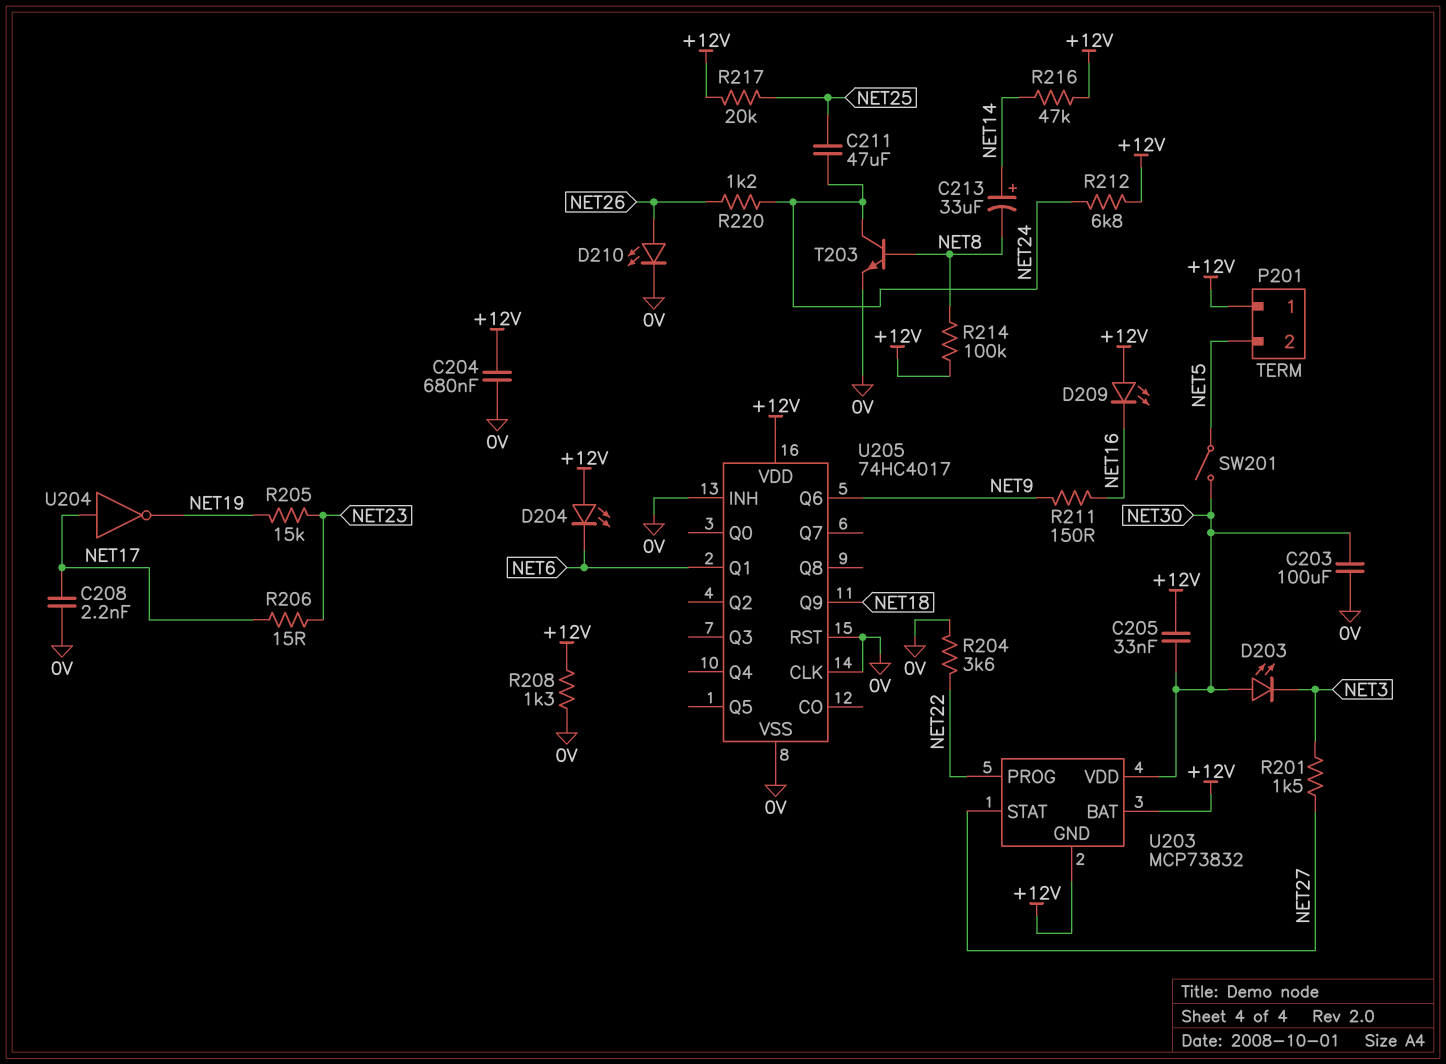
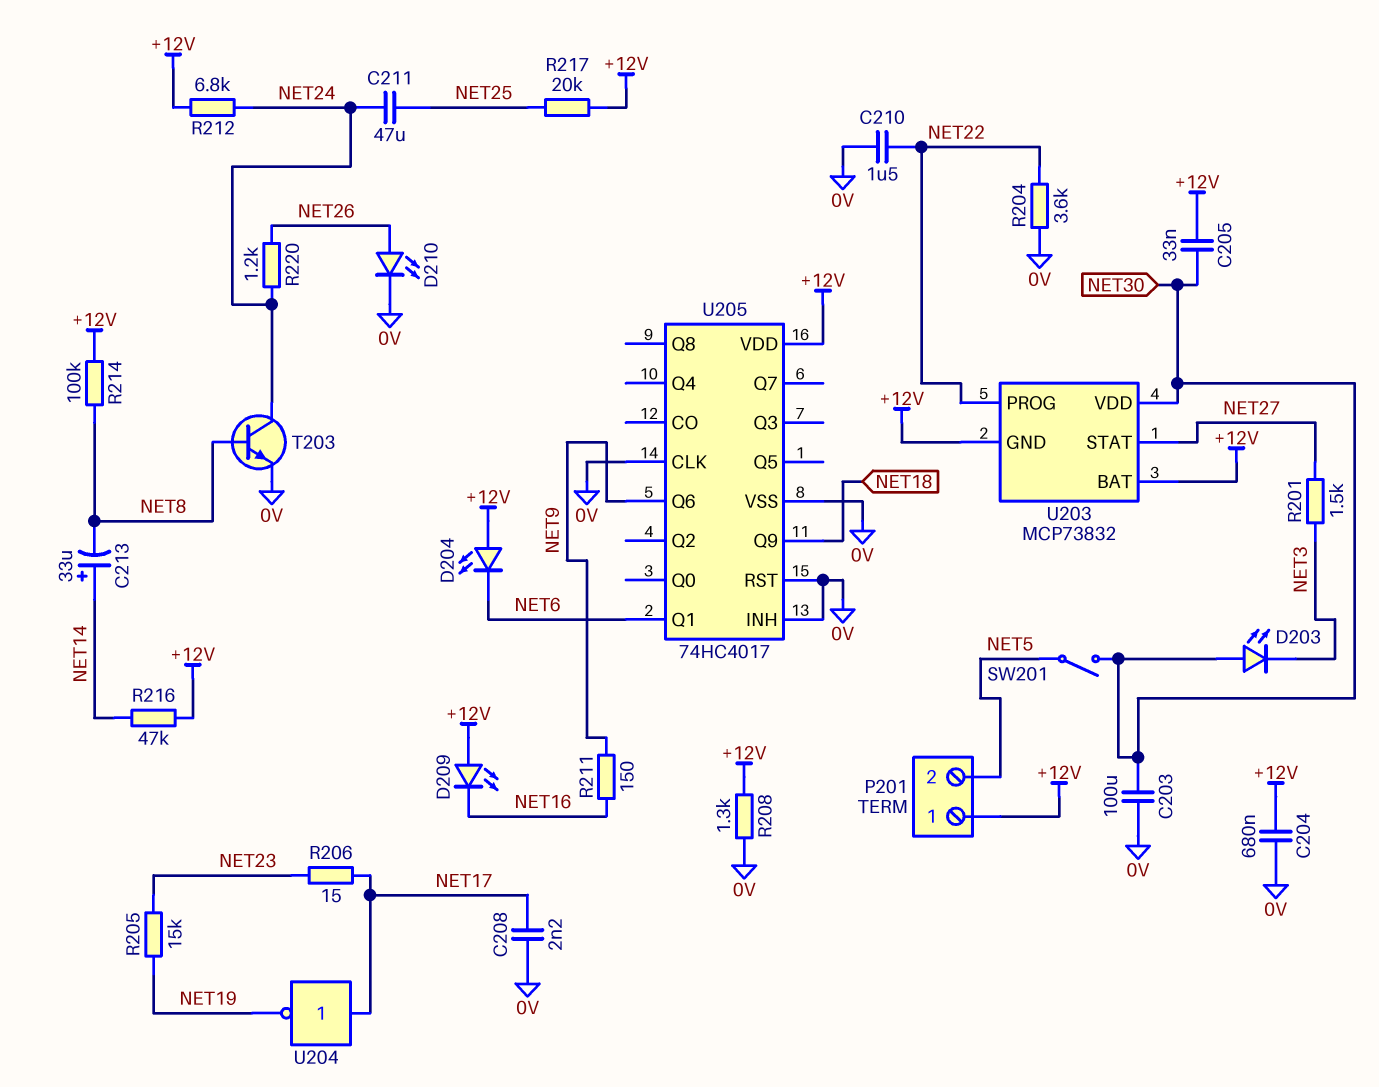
C210: none -> 1.5uF (0V, NET22)

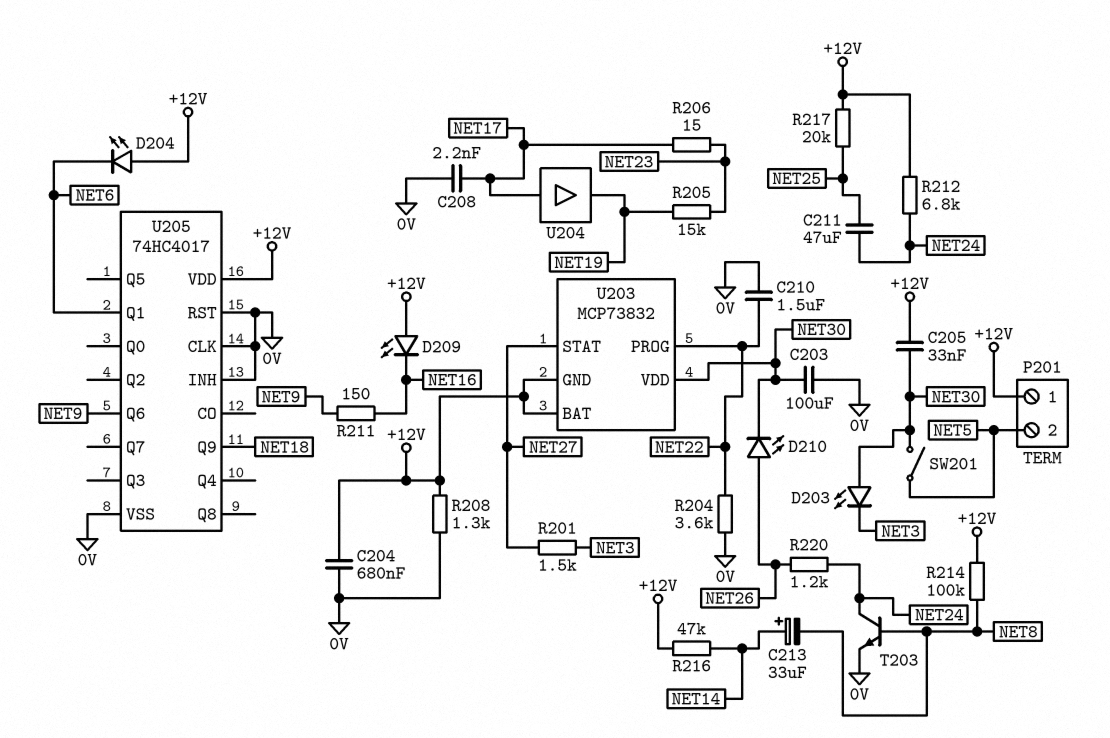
D210: LED (A NET26, K 0V) -> LED (A NET26, K NET30)
U204: NOT (in NET17, out NET19) -> buffer (in NET17, out NET19)

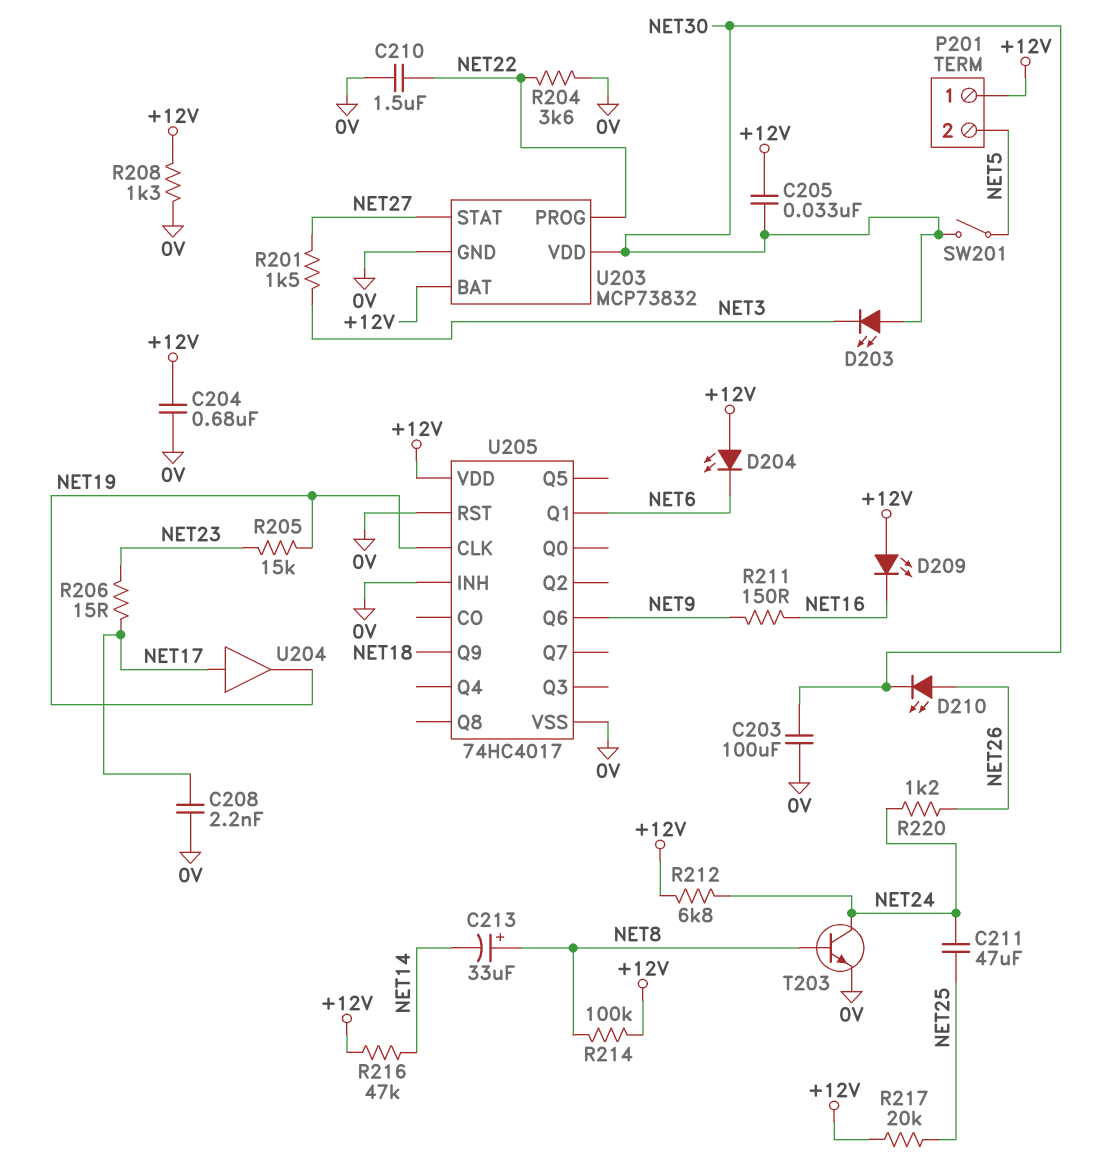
C213: 33uF (plus NET14, minus NET8) -> 33uF (plus NET8, minus NET14)
U203 pin GND: +12V -> 0V
U205 pin CLK: 0V -> NET19

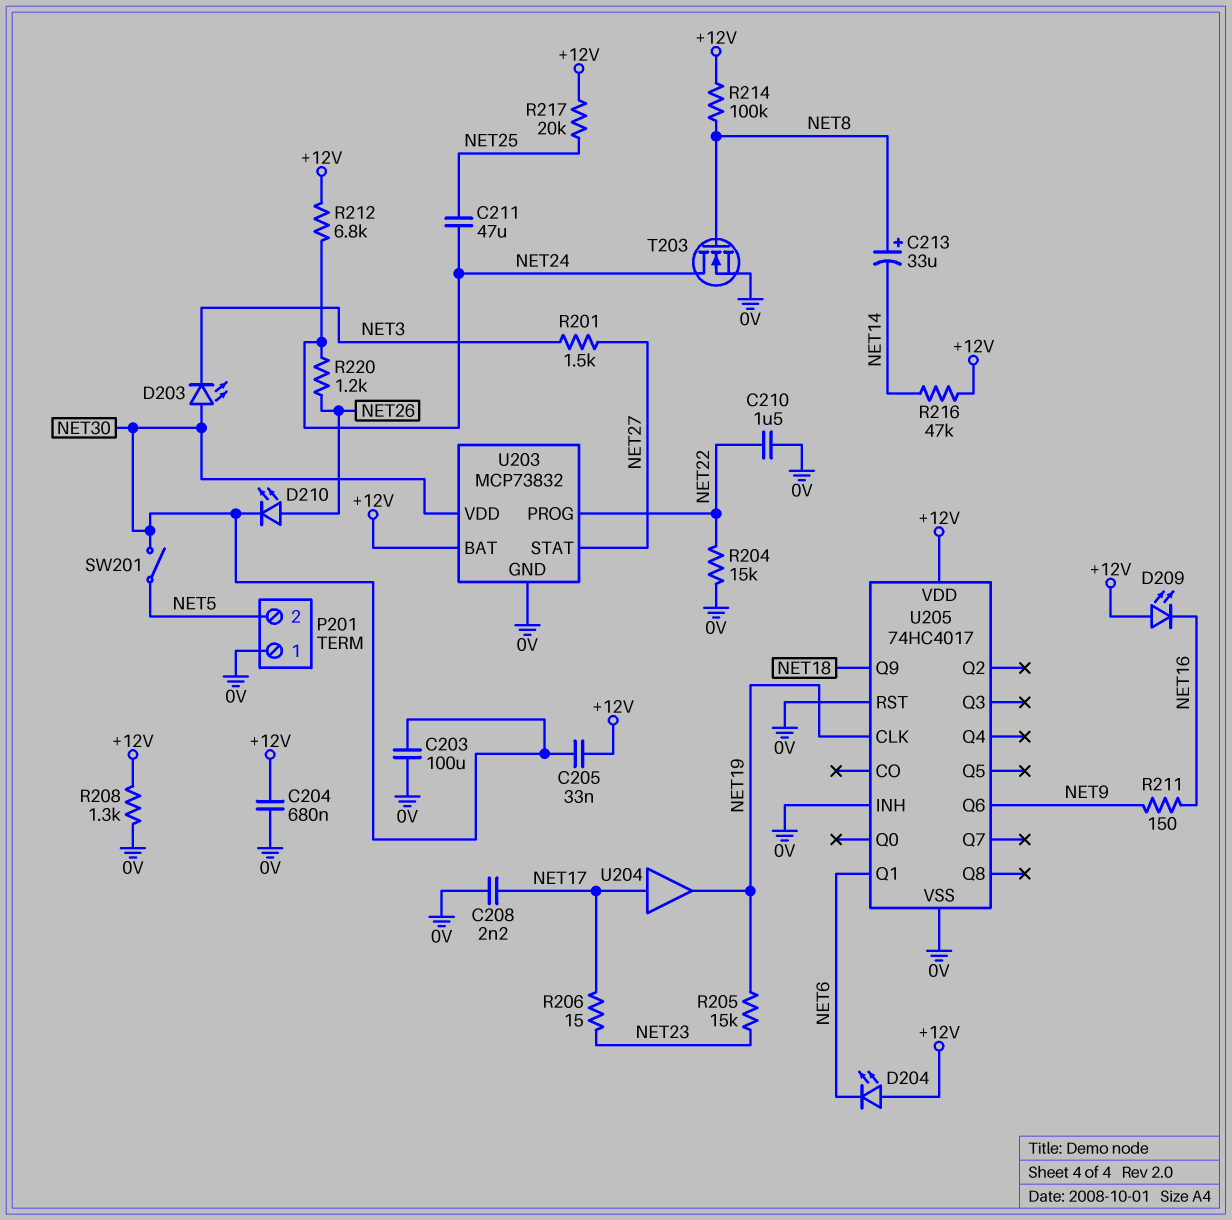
P201 pin 1: +12V -> 0V
R204: 3.6k (0V, NET22) -> 15k (0V, NET22)
T203: NPN (B NET8, C NET24, E 0V) -> NMOS (G NET8, D NET24, S 0V)

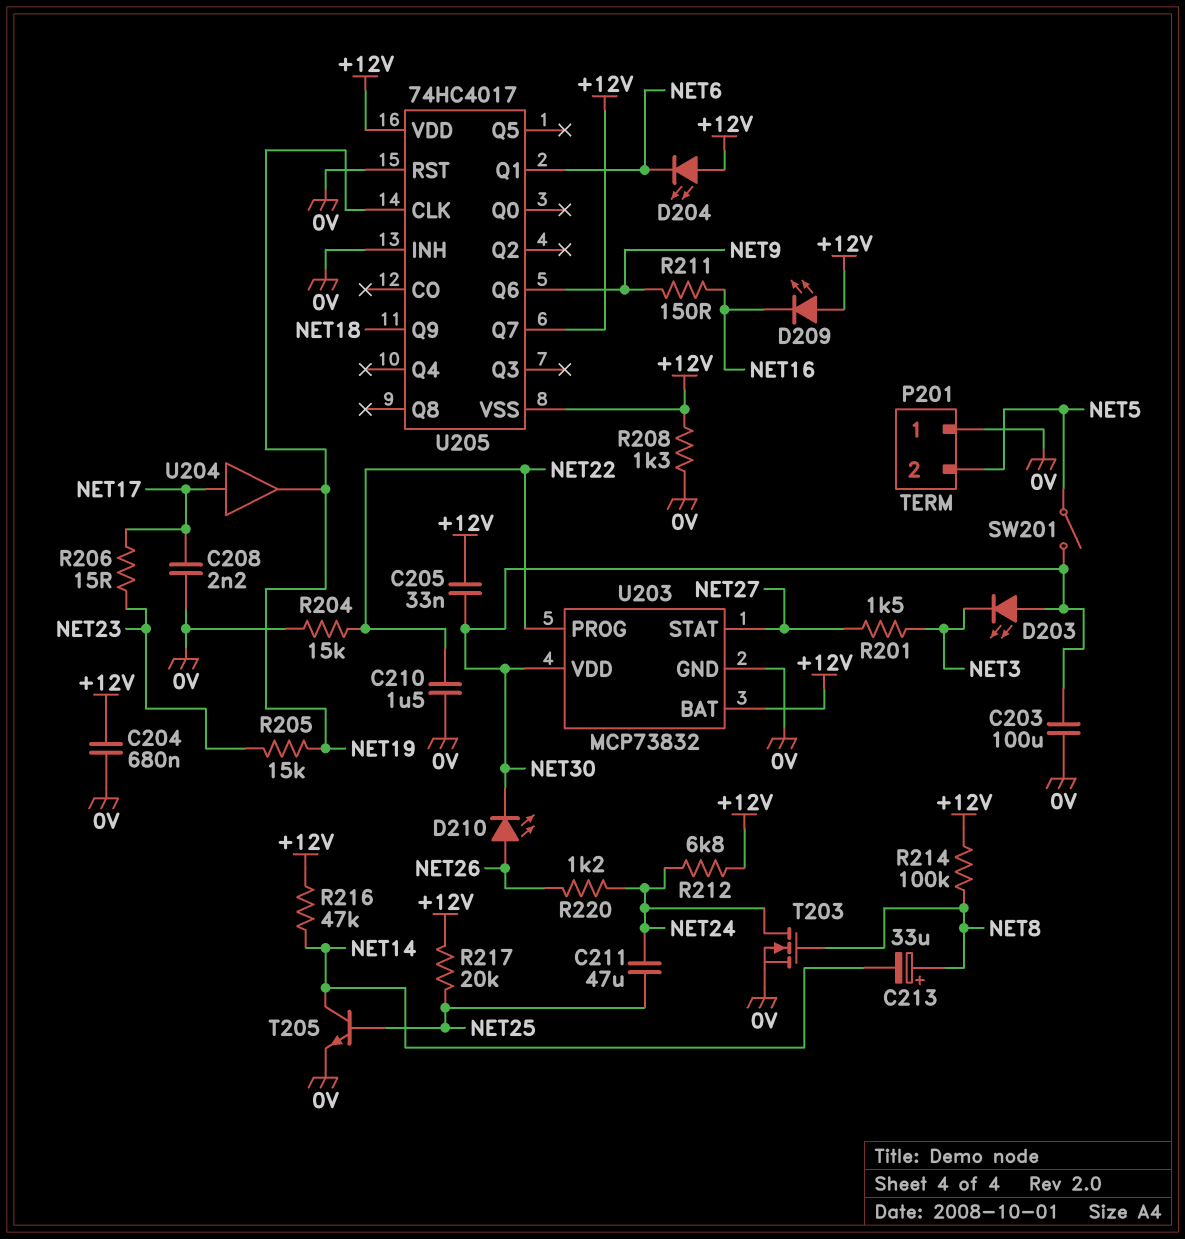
T205: none -> NPN (B NET25, C NET14, E 0V)
U205 pin Q7: none -> +12V
U205 pin VSS: 0V -> +12V

